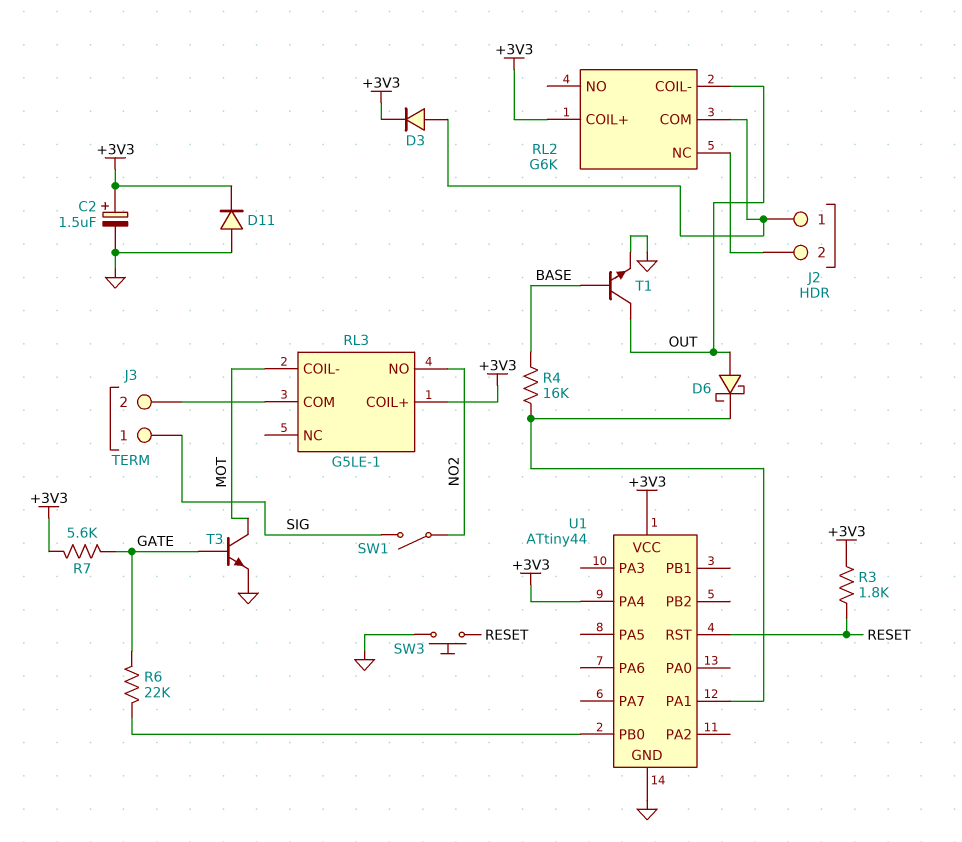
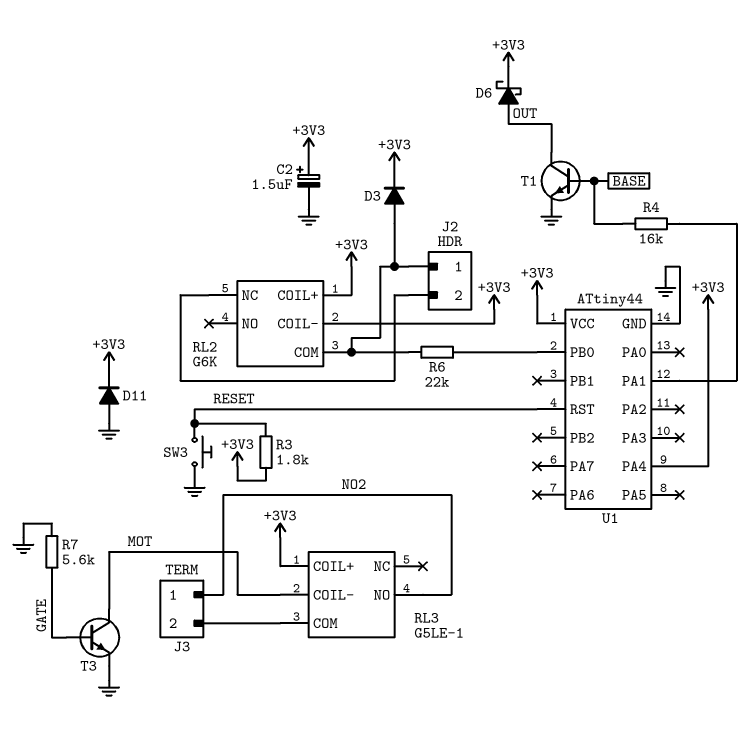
D6: schottky (A OUT, K U1/PA1) -> schottky (A OUT, K +3V3)
J3 pin 1: SIG -> NO2
R6: 22k (GATE, U1/PB0) -> 22k (J2/1, U1/PB0)
R7: 5.6k (+3V3, GATE) -> 5.6k (GATE, GND)
RL2 pin COIL-: OUT -> +3V3
SW1: switch (NO2, SIG) -> none

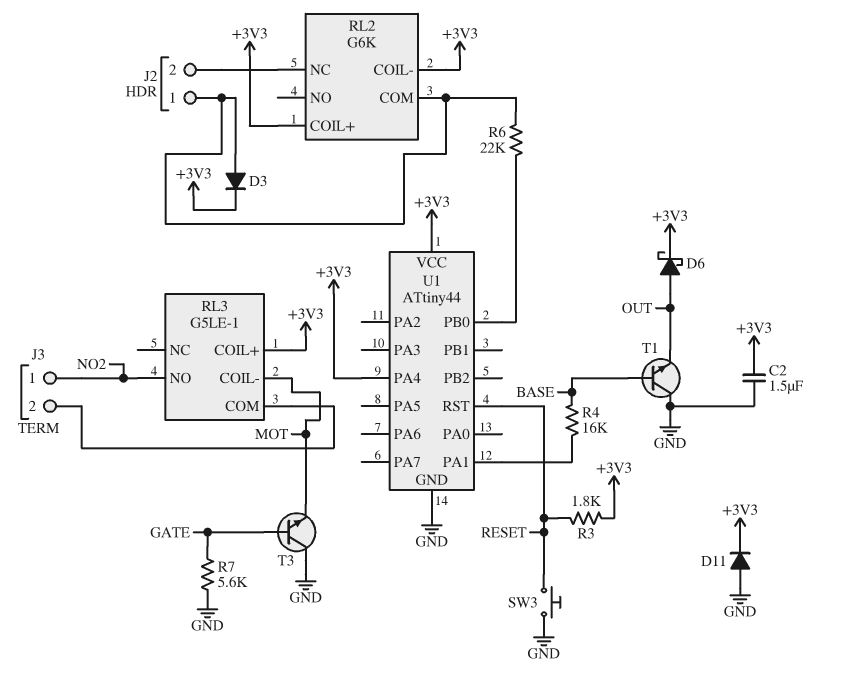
C2: 1.5uF (plus +3V3, minus GND) -> 1.5uF (+3V3, GND)
T1: NPN (B BASE, C OUT, E GND) -> NPN (B BASE, C GND, E OUT)
T3: NPN (B GATE, C MOT, E GND) -> NPN (B GATE, C GND, E MOT)

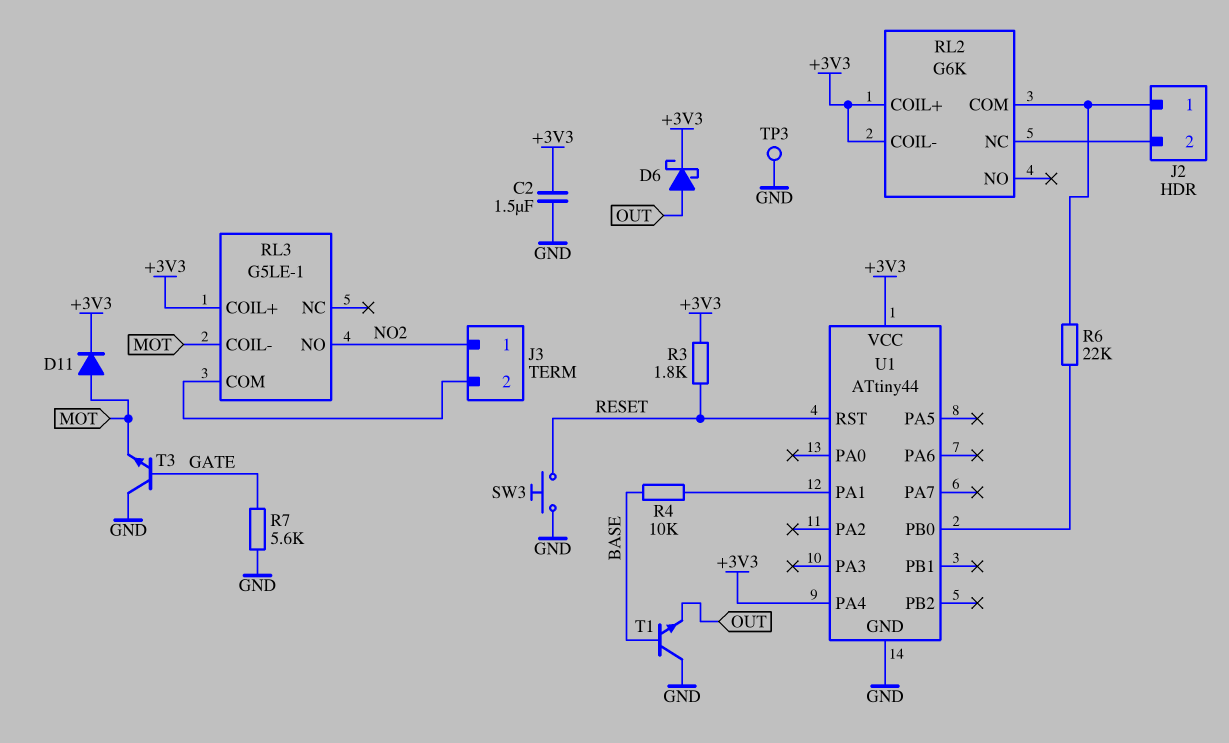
D3: diode (A J2/1, K +3V3) -> none
D11: diode (A GND, K +3V3) -> diode (A MOT, K +3V3)
R4: 16k (BASE, U1/PA1) -> 10k (BASE, U1/PA1)
TP3: none -> test point (GND)

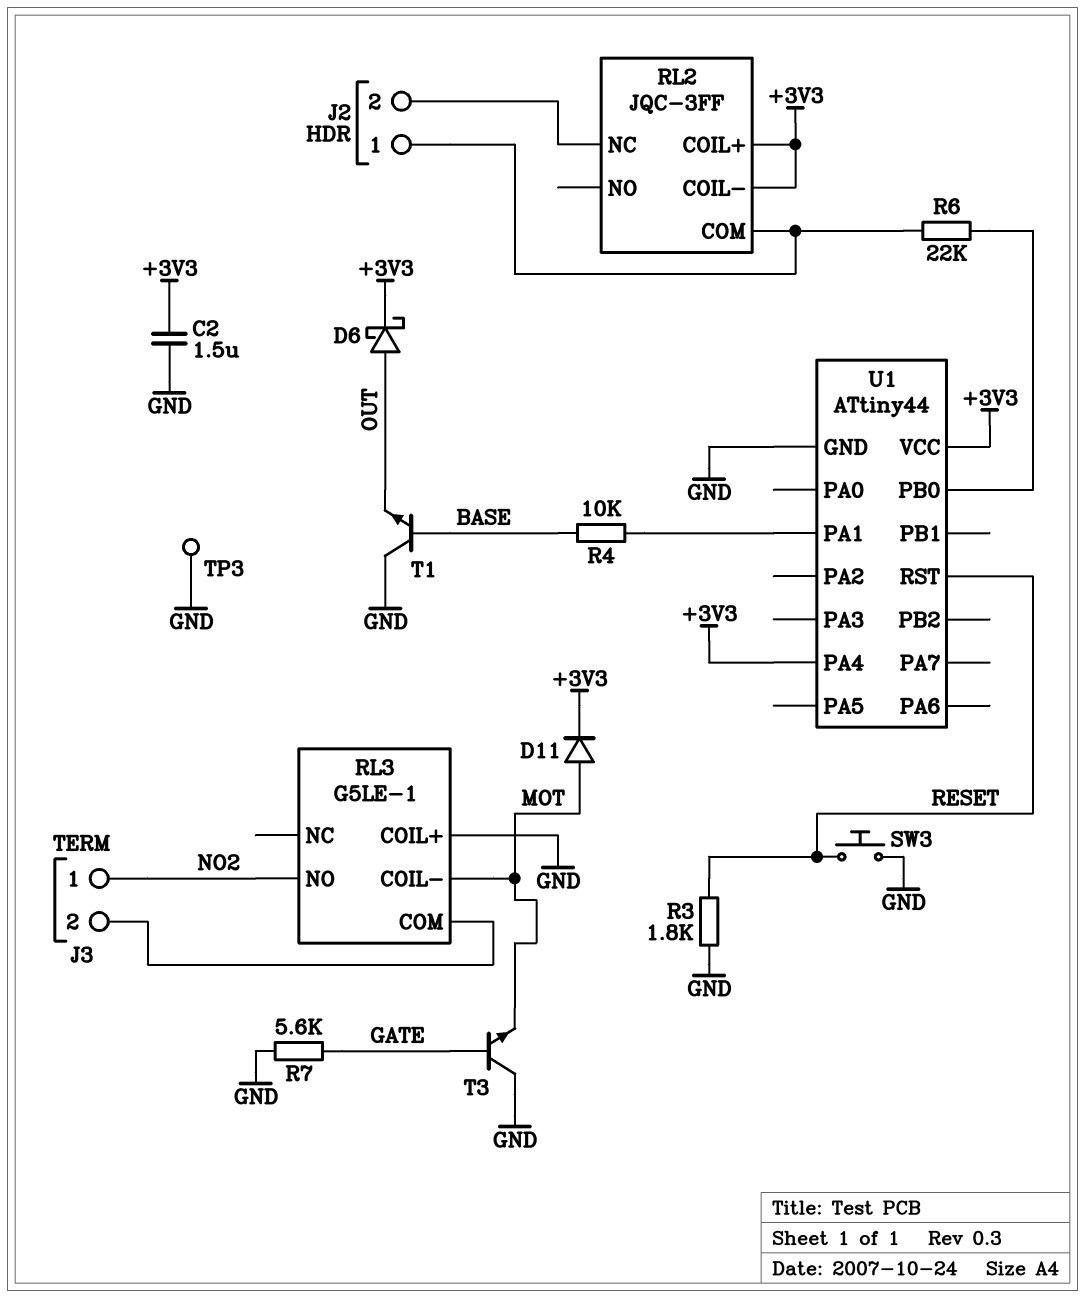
R3: 1.8k (+3V3, RESET) -> 1.8k (GND, RESET)
RL2: G6K -> JQC-3FF
RL3 pin COIL+: +3V3 -> GND

